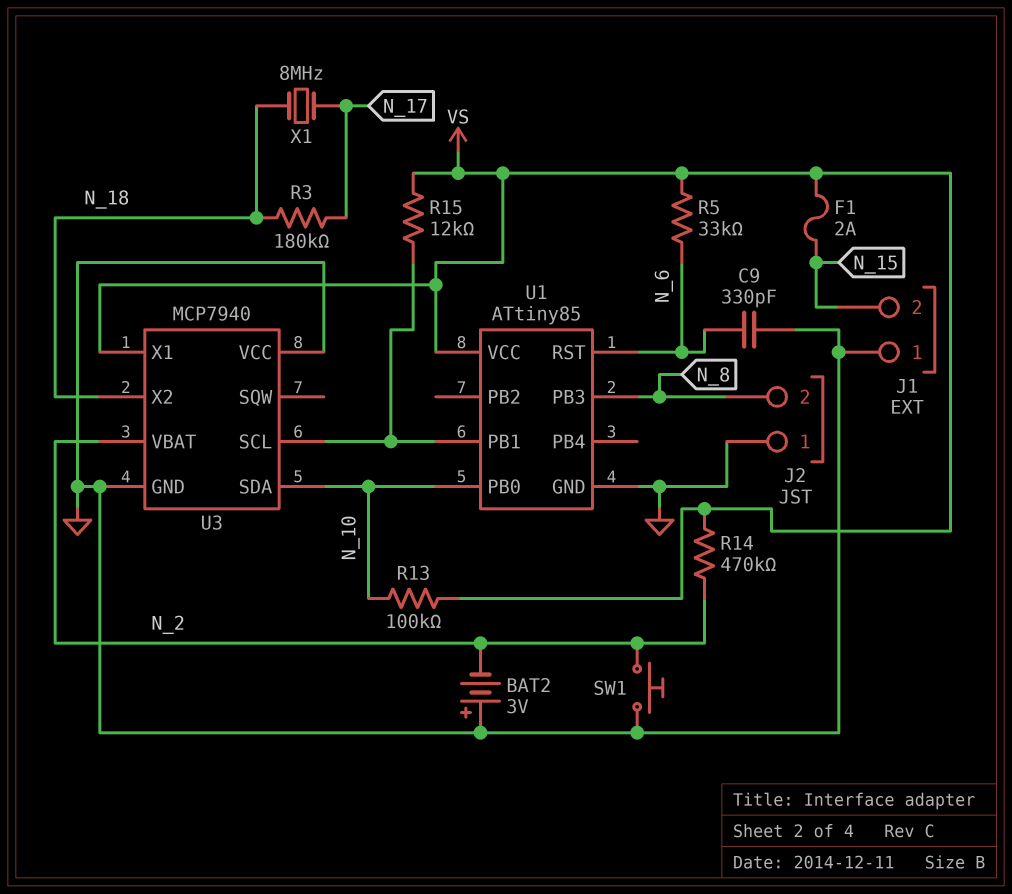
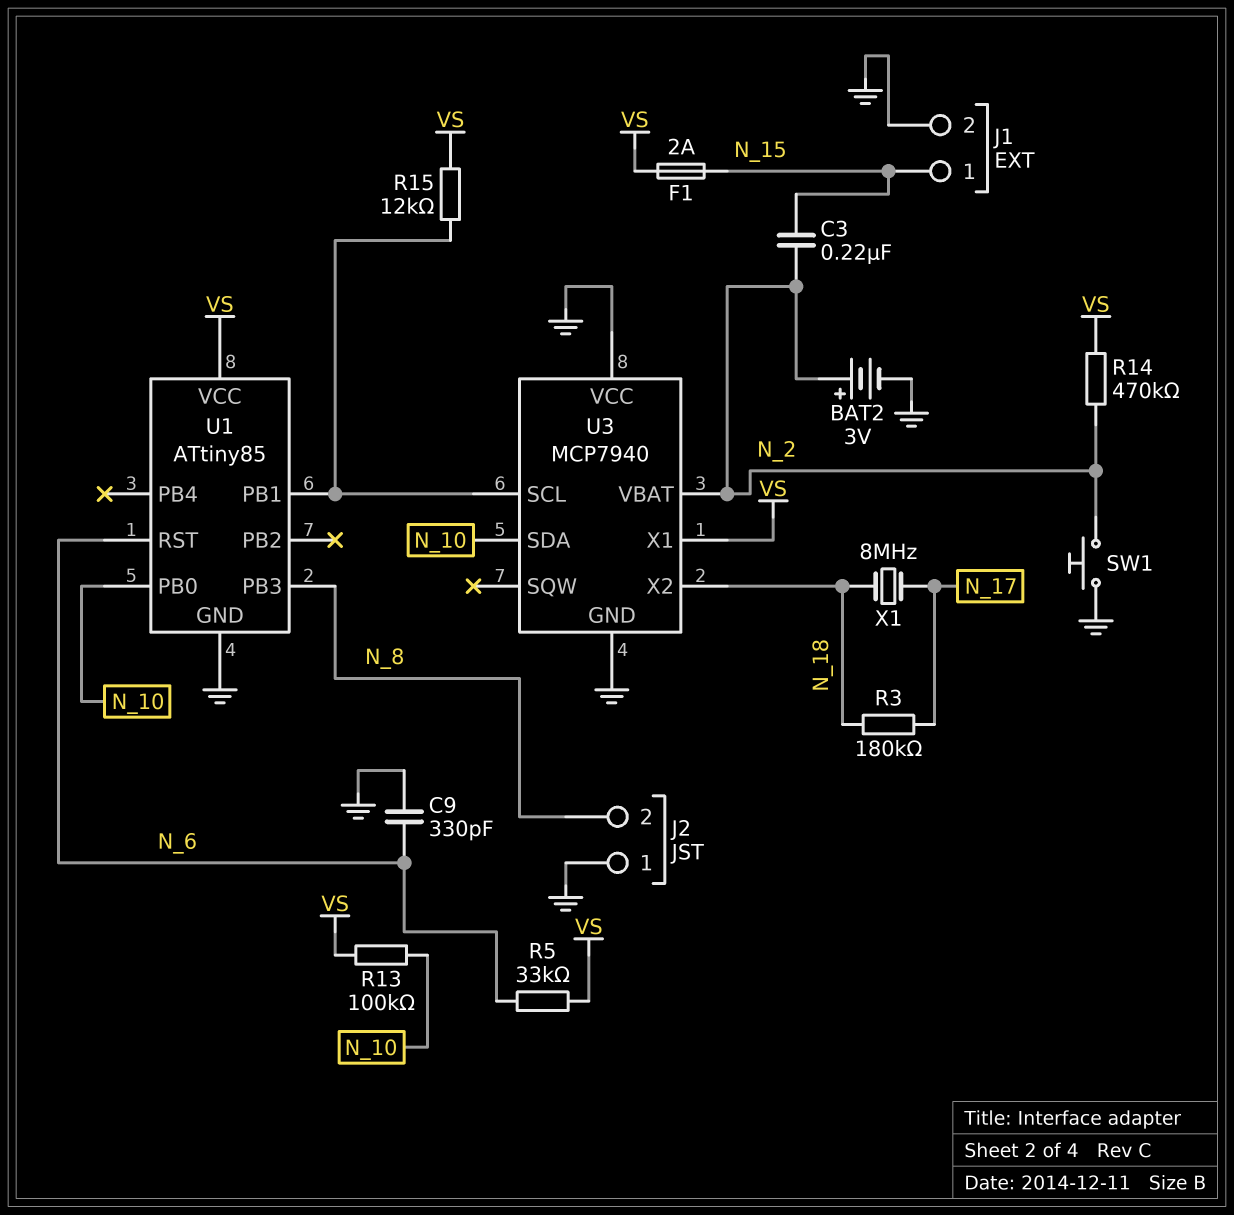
BAT2: 3V (plus GND, minus N_2) -> 3V (plus N_2, minus GND)
C3: none -> 220nF (N_2, N_15)
J1 pin 1: GND -> N_15
J1 pin 2: N_15 -> GND

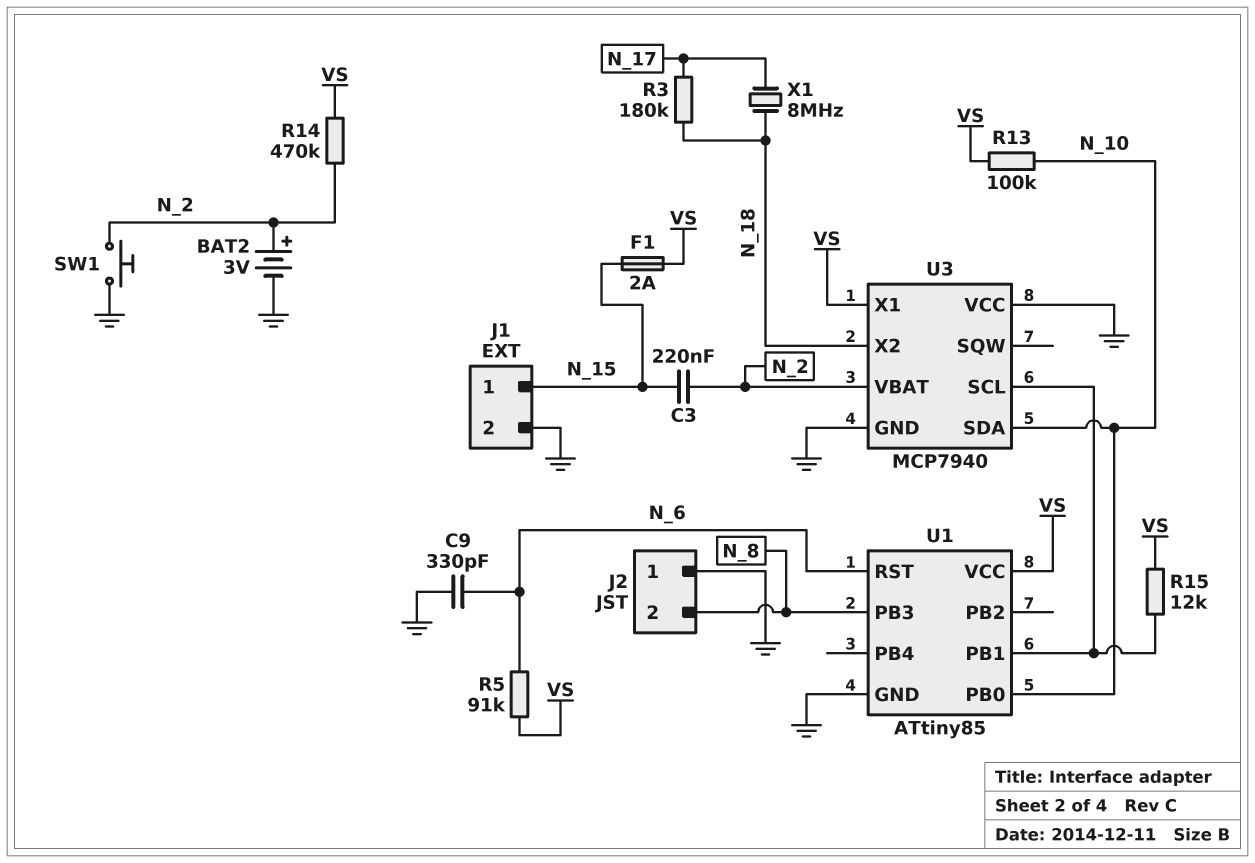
R5: 33k (N_6, VS) -> 91k (N_6, VS)

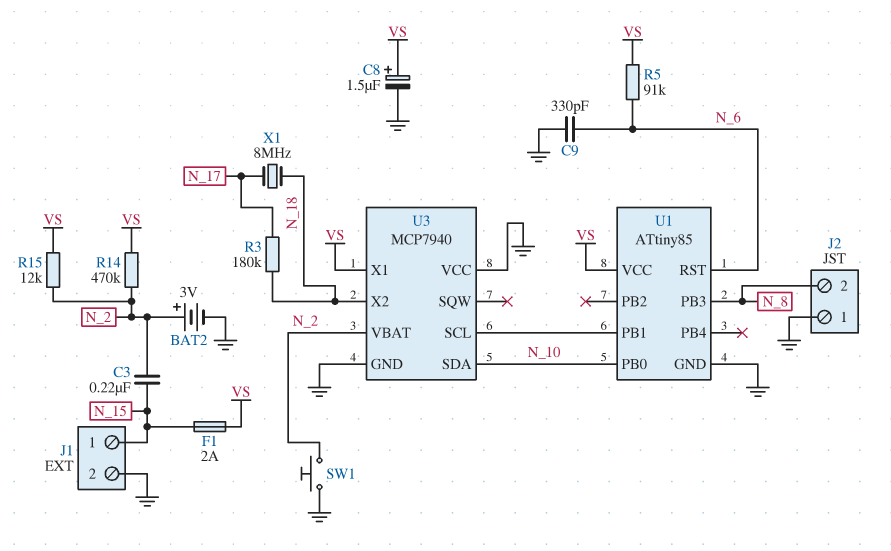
C8: none -> 1.5uF (plus VS, minus GND)
R13: 100k (N_10, VS) -> none
R15: 12k (U1/PB1, VS) -> 12k (N_2, VS)

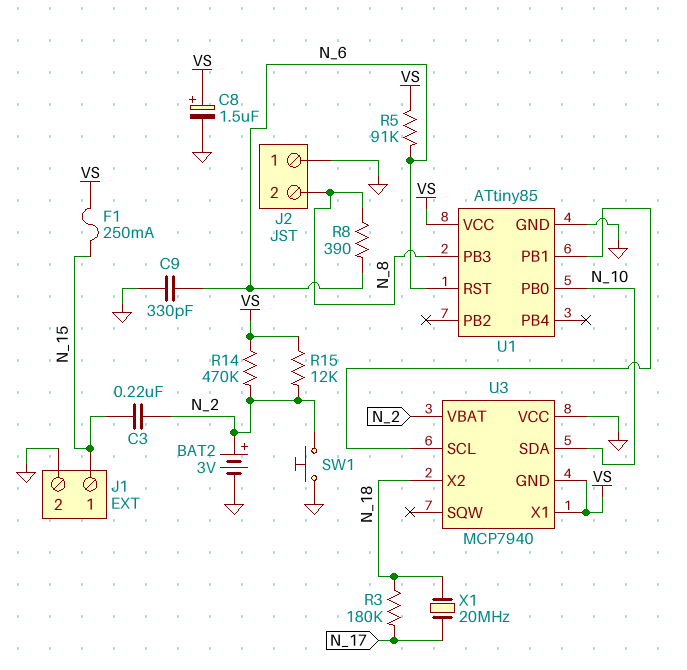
F1: 2A (N_15, VS) -> 250mA (N_15, VS)
R8: none -> 390 (N_6, N_8)
U3 pin GND: GND -> VS
X1: 8MHz (N_17, N_18) -> 20MHz (N_17, N_18)

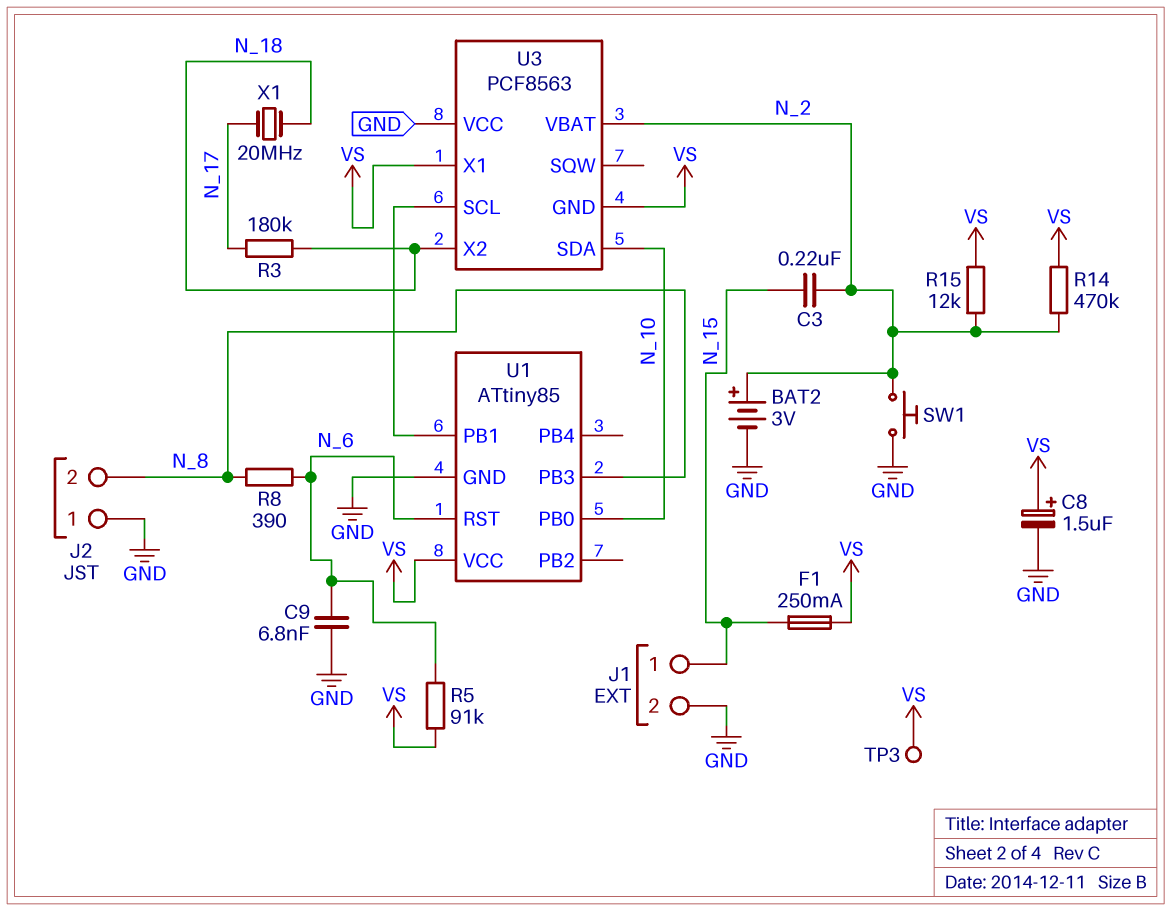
C9: 330pF (GND, N_6) -> 6.8nF (GND, N_6)
TP3: none -> test point (VS)
U3: MCP7940 -> PCF8563

